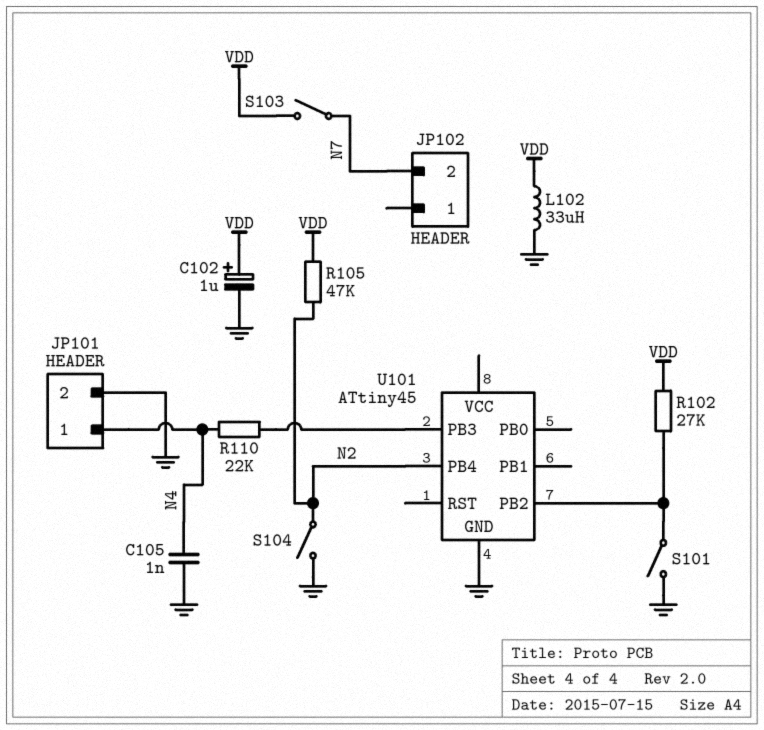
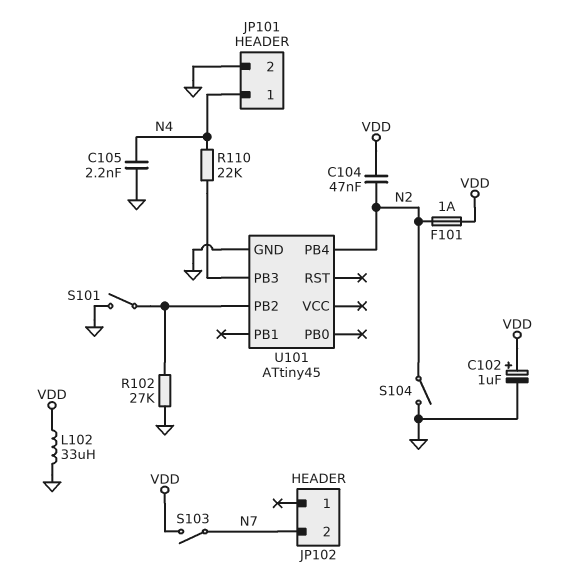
C104: none -> 47nF (N2, VDD)
C105: 1nF (GND, N4) -> 2.2nF (GND, N4)
F101: none -> 1A (N2, VDD)
R102: 27k (U101/PB2, VDD) -> 27k (GND, U101/PB2)
R105: 47k (N2, VDD) -> none

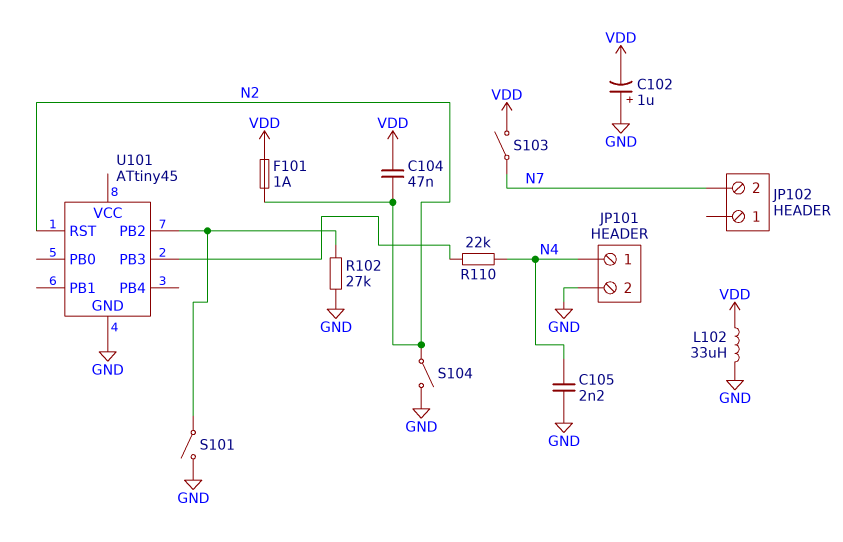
C102: 1uF (plus VDD, minus GND) -> 1uF (plus GND, minus VDD)
U101 pin PB4: N2 -> none
U101 pin RST: none -> N2

